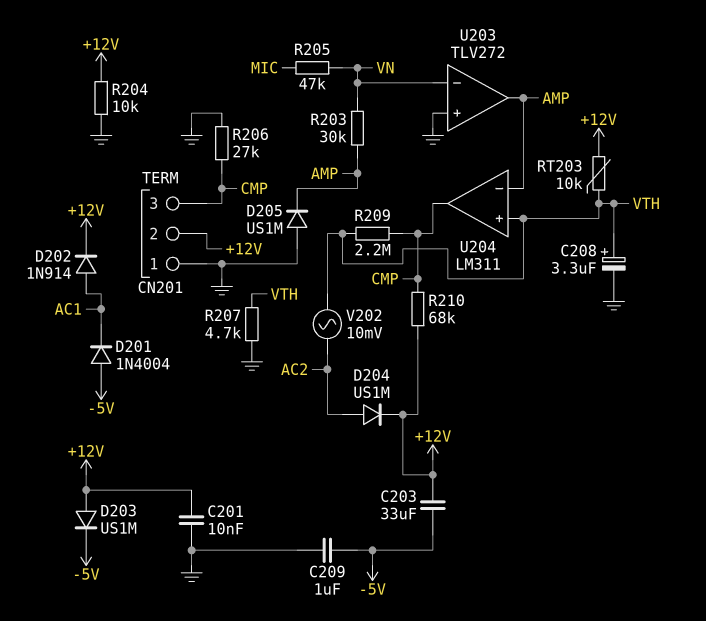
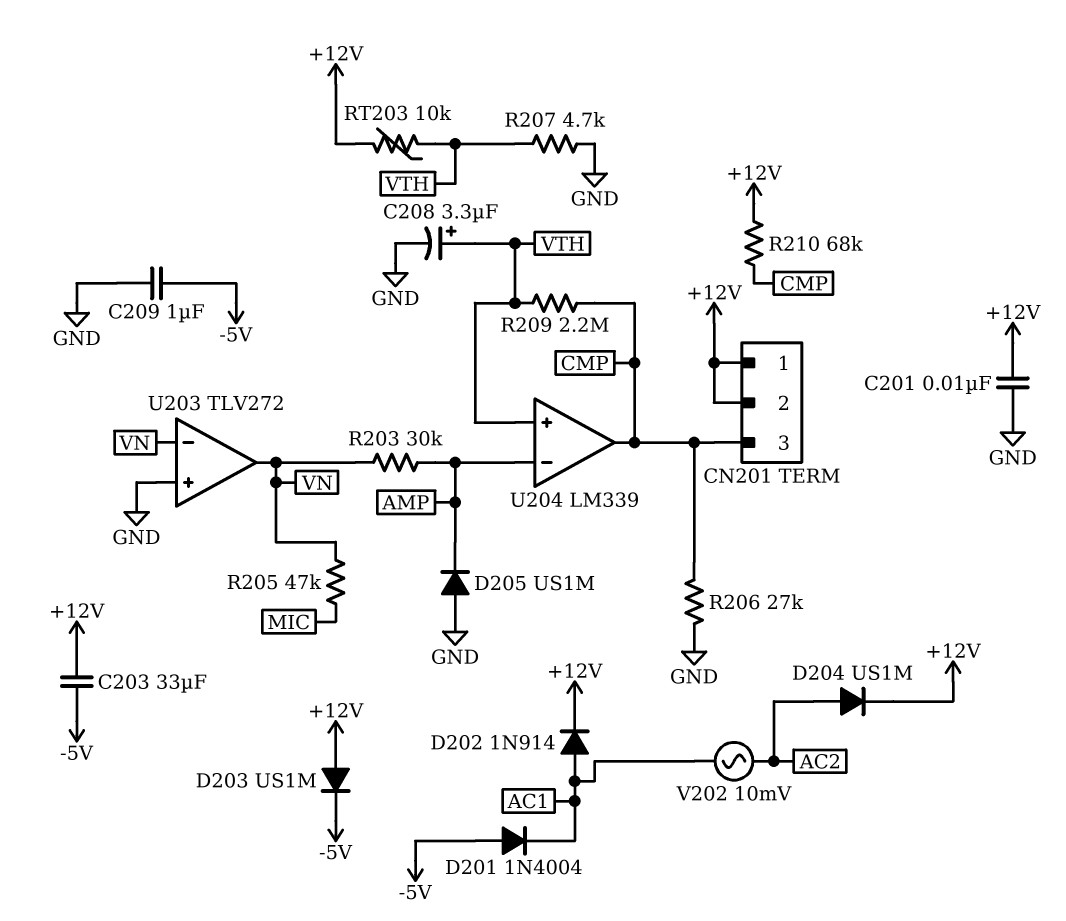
CN201 pin 1: GND -> +12V
R204: 10k (+12V, GND) -> none
U203 pin out: AMP -> VN
U204: LM311 -> LM339
V202: AC 10mV (AC2, VTH) -> AC 10mV (AC1, AC2)

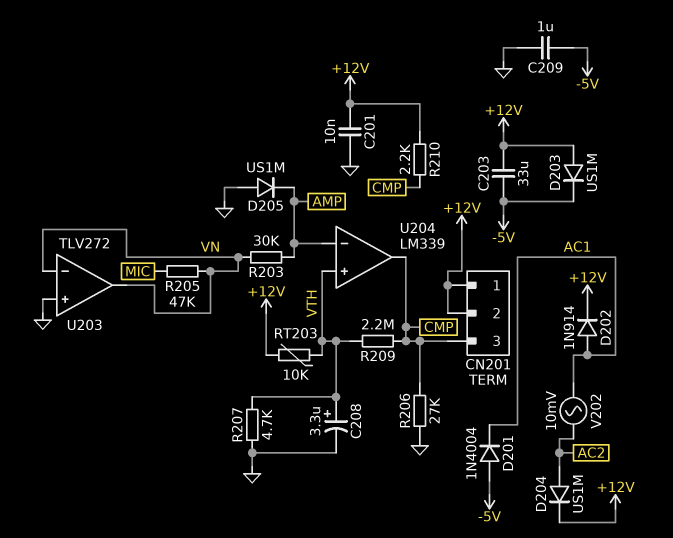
R210: 68k (+12V, CMP) -> 2.2k (+12V, CMP)

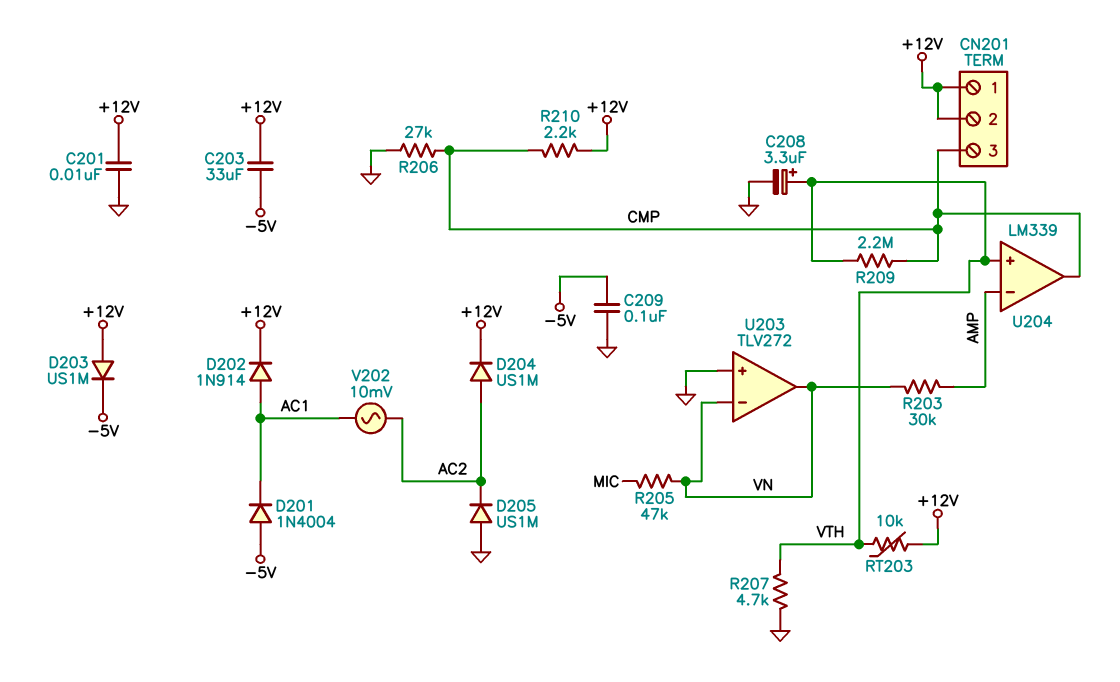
C209: 1uF (-5V, GND) -> 100nF (-5V, GND)
D205: diode US1M (A GND, K AMP) -> diode US1M (A GND, K AC2)

